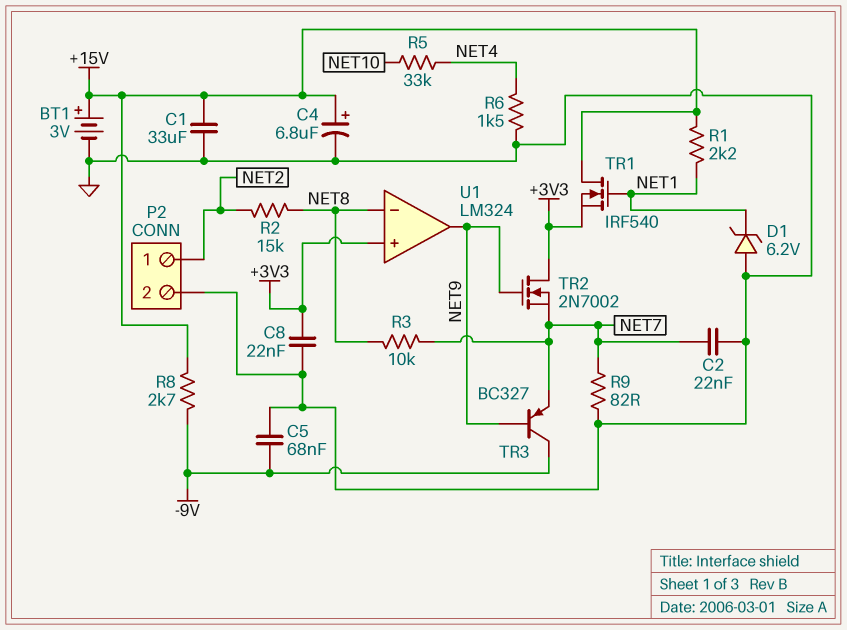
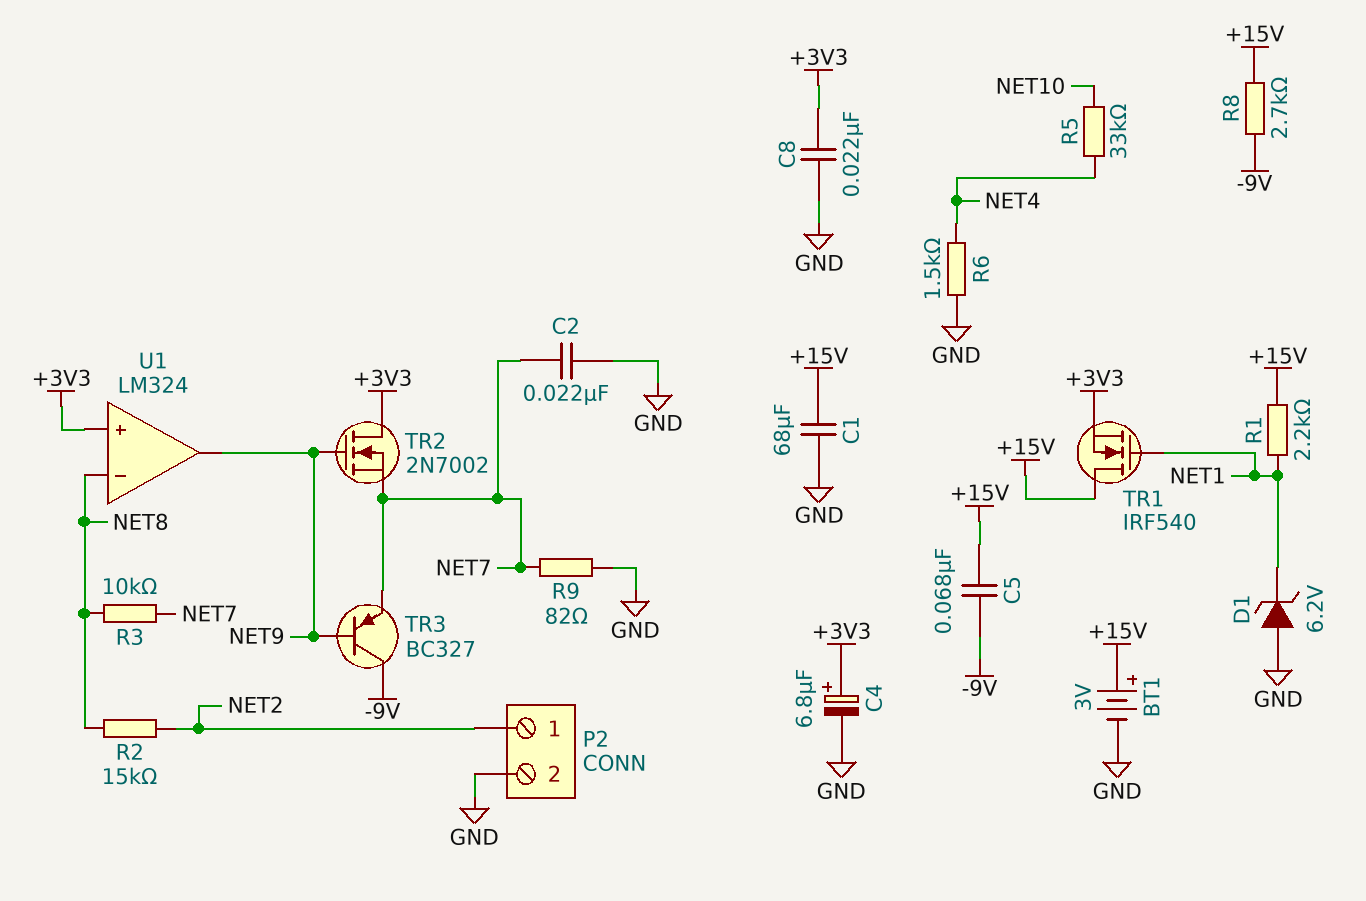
C1: 33uF (+15V, GND) -> 68uF (+15V, GND)
C4: 6.8uF (plus +15V, minus GND) -> 6.8uF (plus +3V3, minus GND)
C5: 68nF (-9V, GND) -> 68nF (+15V, -9V)

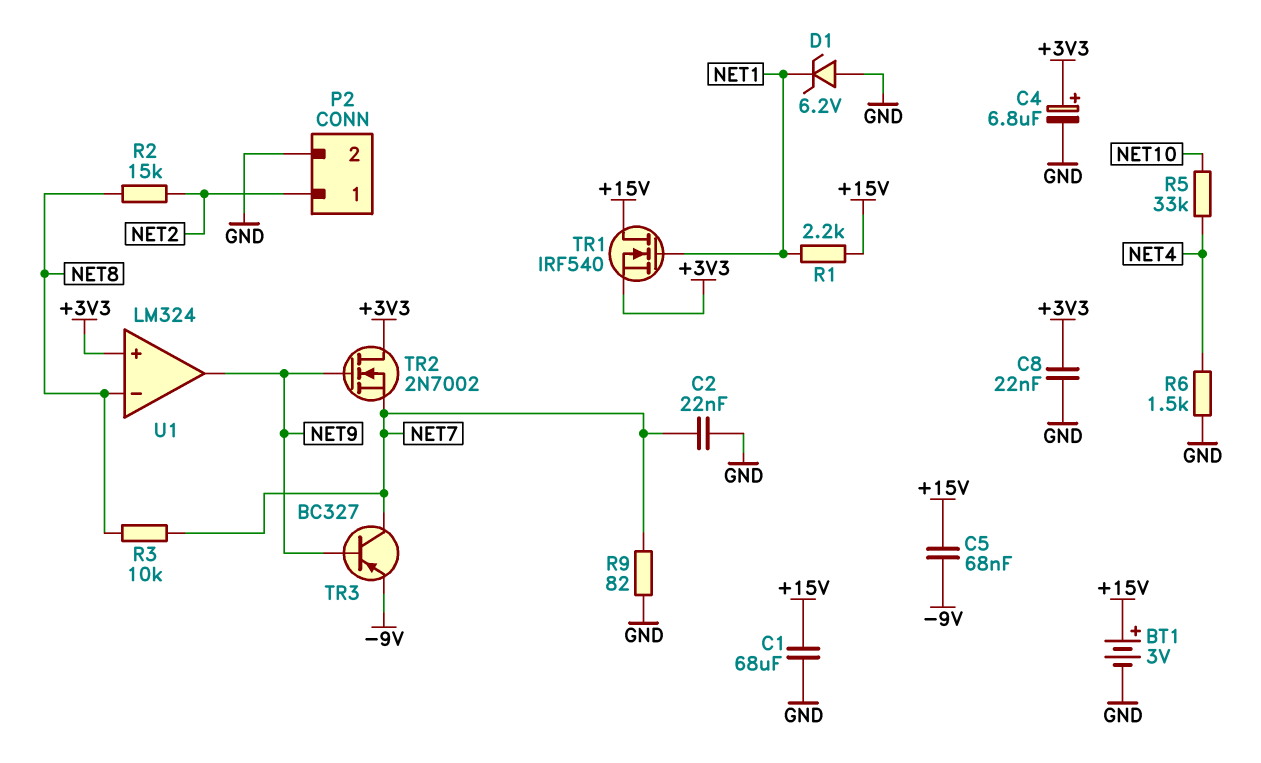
R8: 2.7k (+15V, -9V) -> none
TR3: PNP BC327 (B NET9, C -9V, E NET7) -> PNP BC327 (B NET9, C NET7, E -9V)

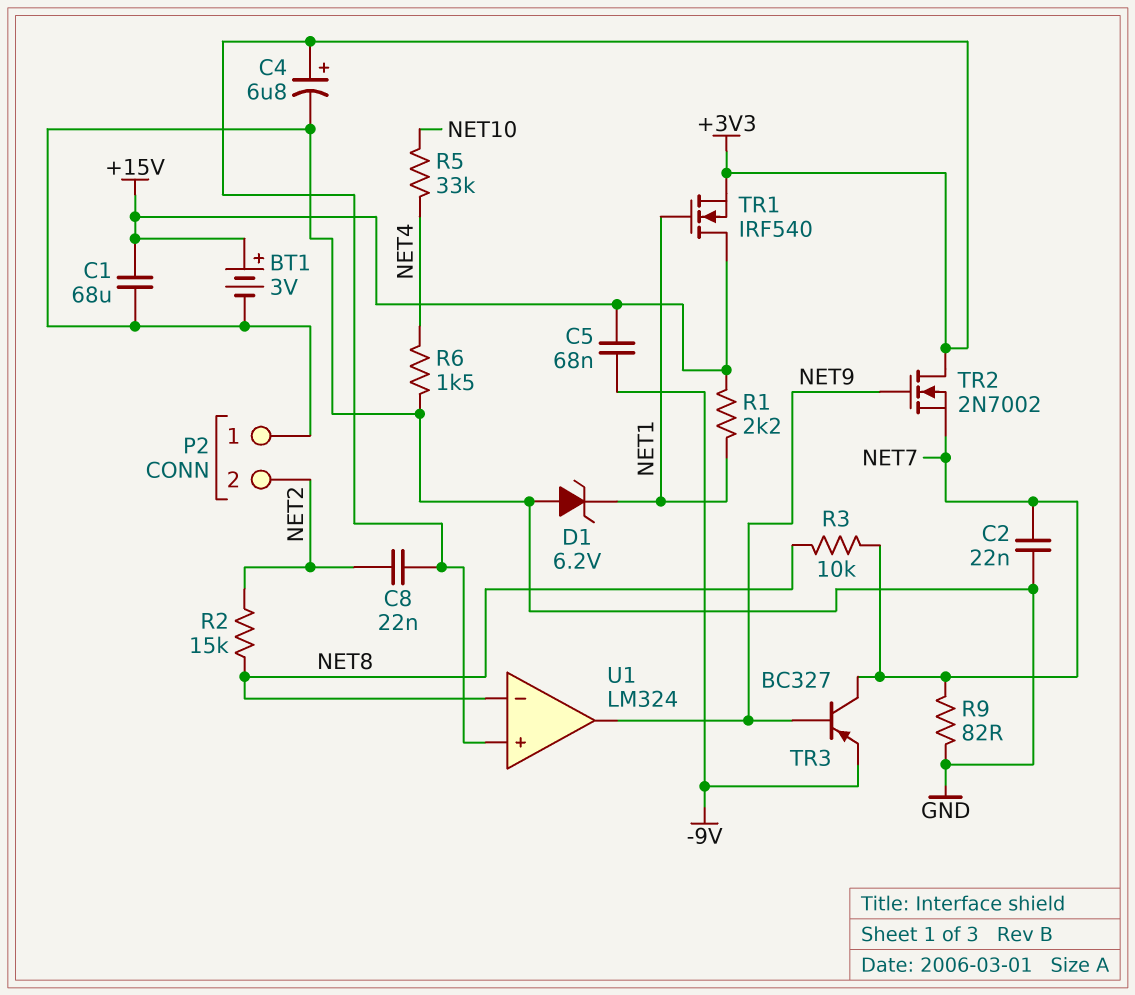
C8: 22nF (+3V3, GND) -> 22nF (+3V3, NET2)
P2 pin 1: NET2 -> GND
P2 pin 2: GND -> NET2

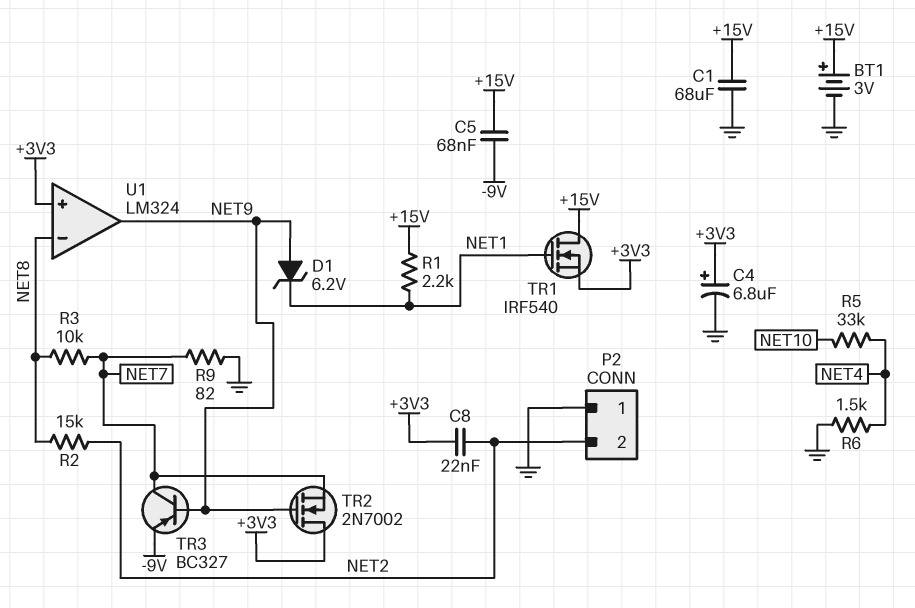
C2: 22nF (GND, NET7) -> none
D1: zener 6.2V (A GND, K NET1) -> zener 6.2V (A NET9, K NET1)

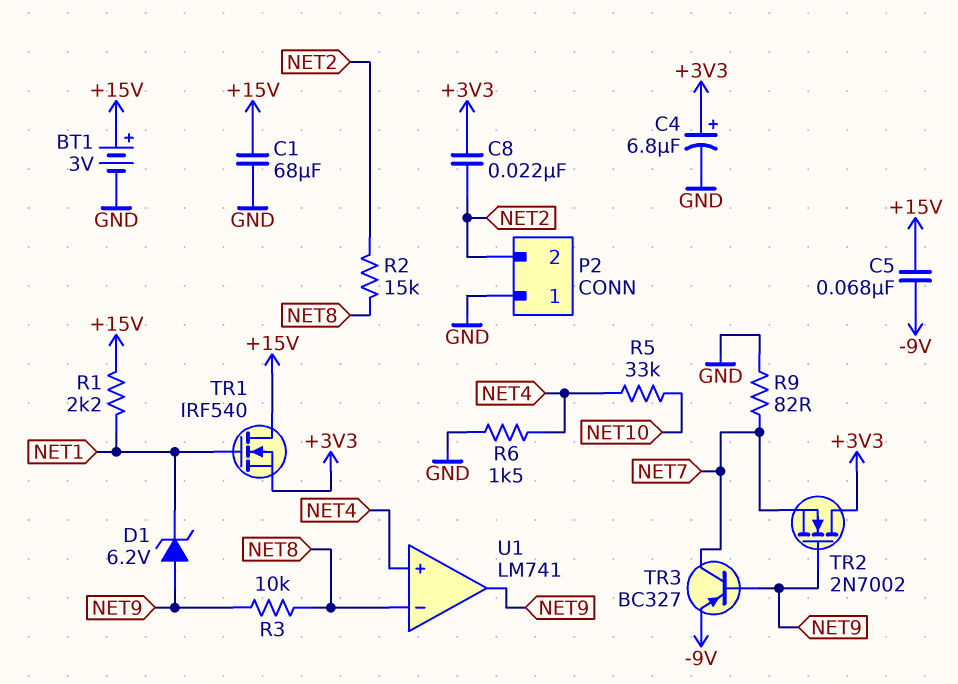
R3: 10k (NET7, NET8) -> 10k (NET8, NET9)
U1: LM324 -> LM741
U1 pin in+: +3V3 -> NET4

